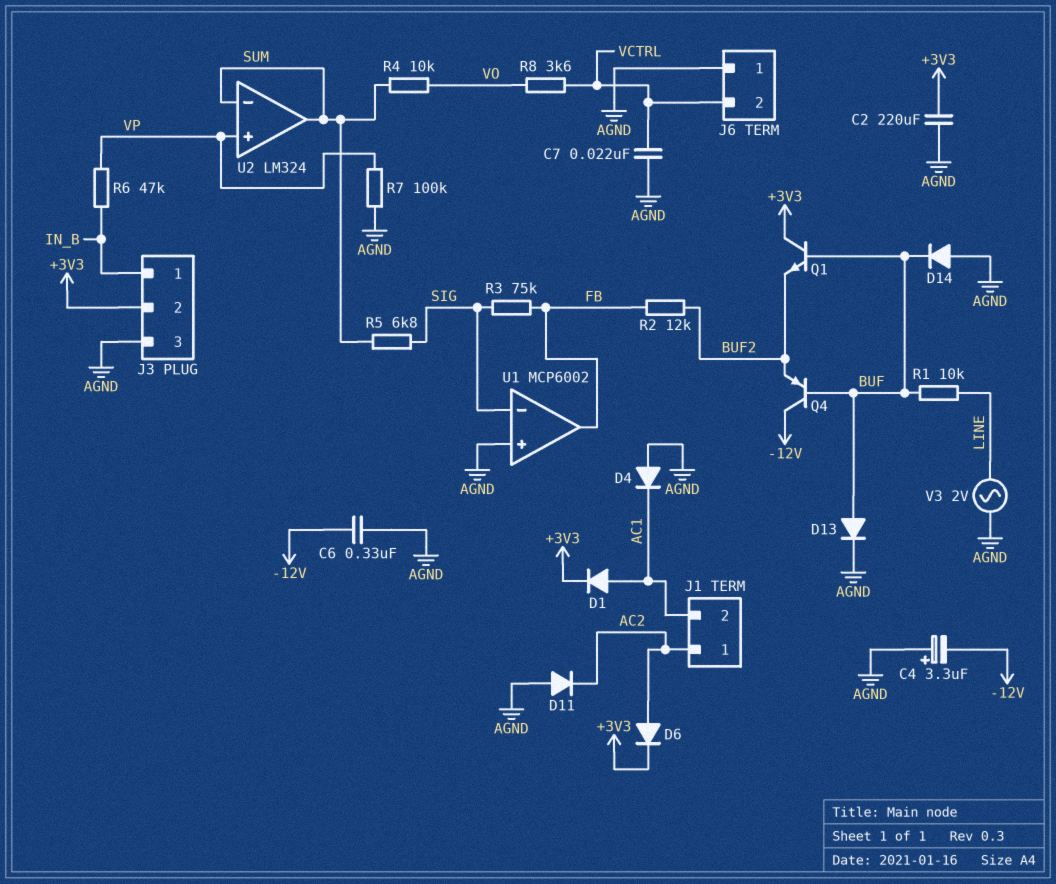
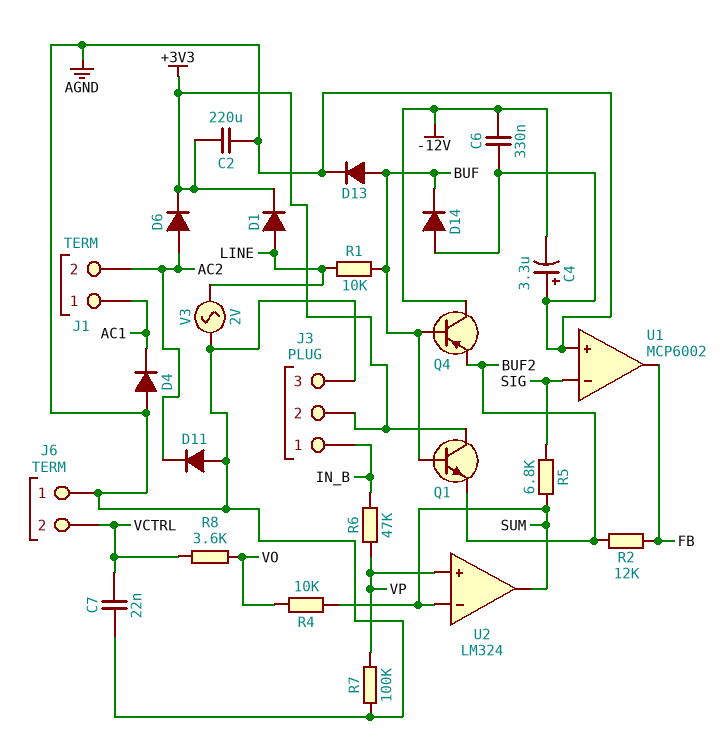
D1: diode (A AC1, K +3V3) -> diode (A LINE, K +3V3)
J1 pin 1: AC2 -> AC1
J1 pin 2: AC1 -> AC2
R3: 75k (FB, SIG) -> none

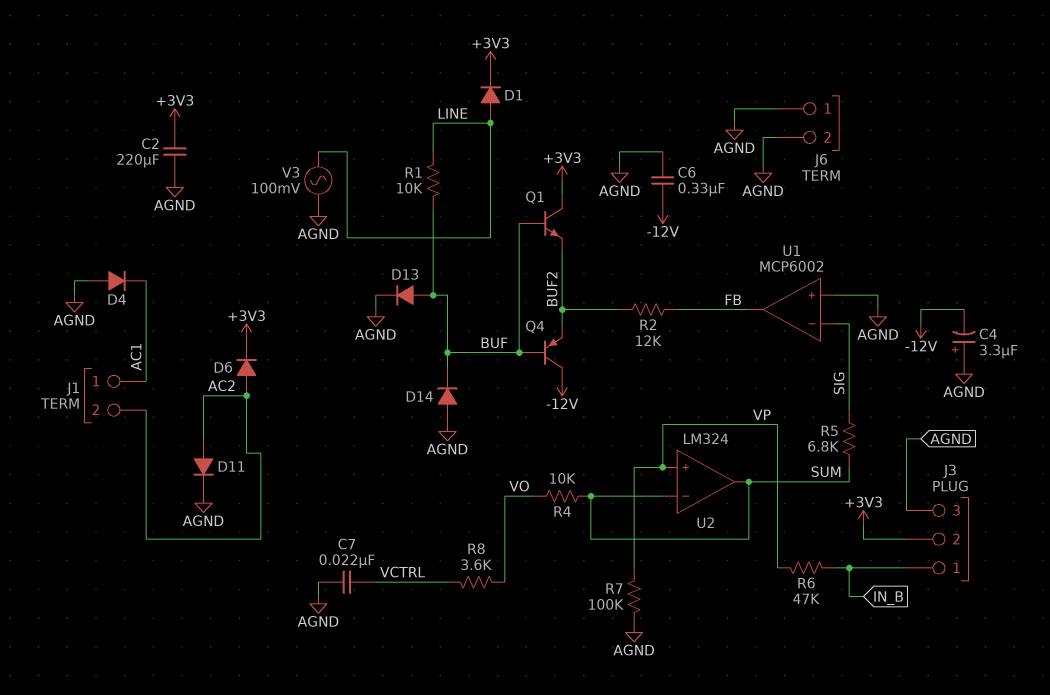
D11: diode (A AGND, K AC2) -> diode (A AC2, K AGND)
J6 pin 2: VCTRL -> AGND
V3: AC 2V (AGND, LINE) -> AC 100mV (AGND, LINE)

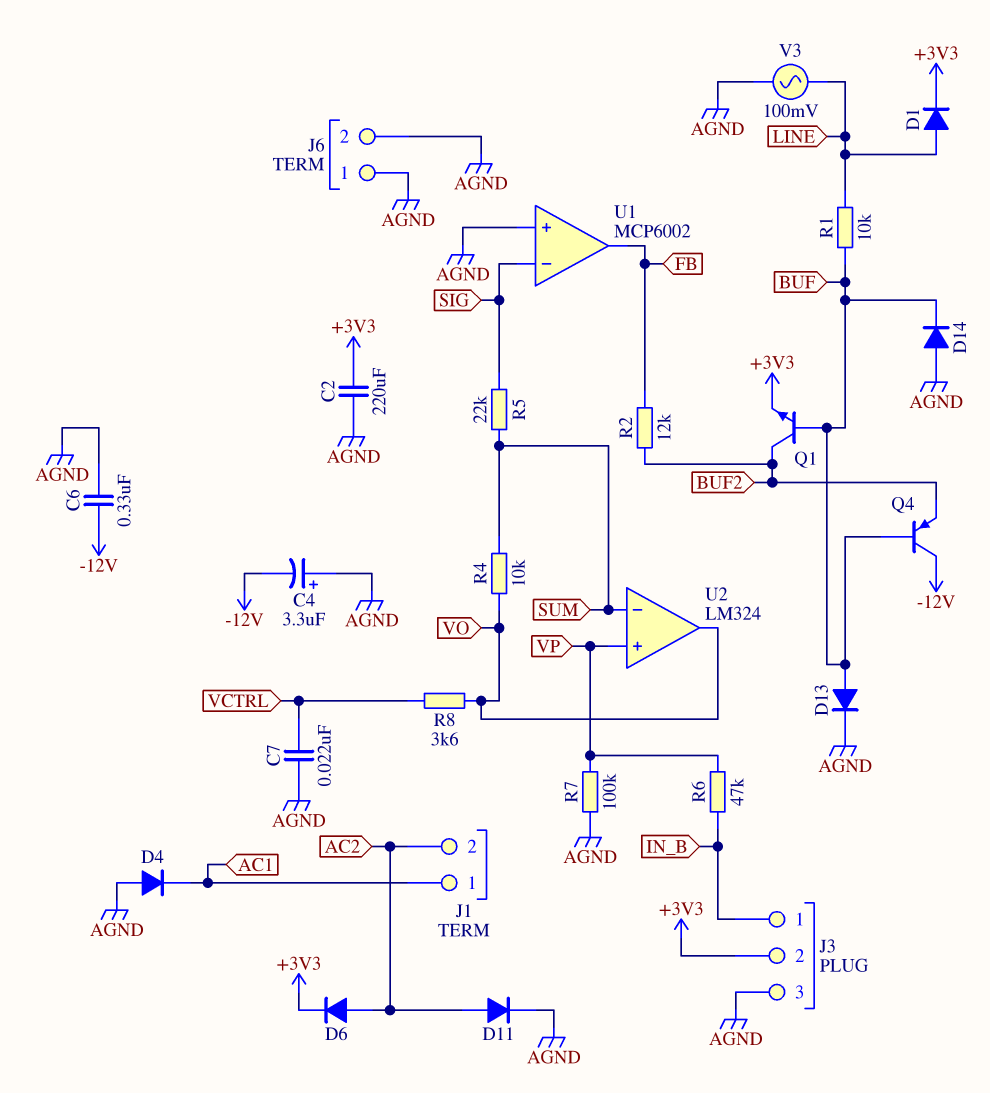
Q1: NPN (B BUF, C +3V3, E BUF2) -> NPN (B BUF, C BUF2, E +3V3)
R5: 6.8k (SIG, SUM) -> 22k (SIG, SUM)
U2 pin out: SUM -> VO

